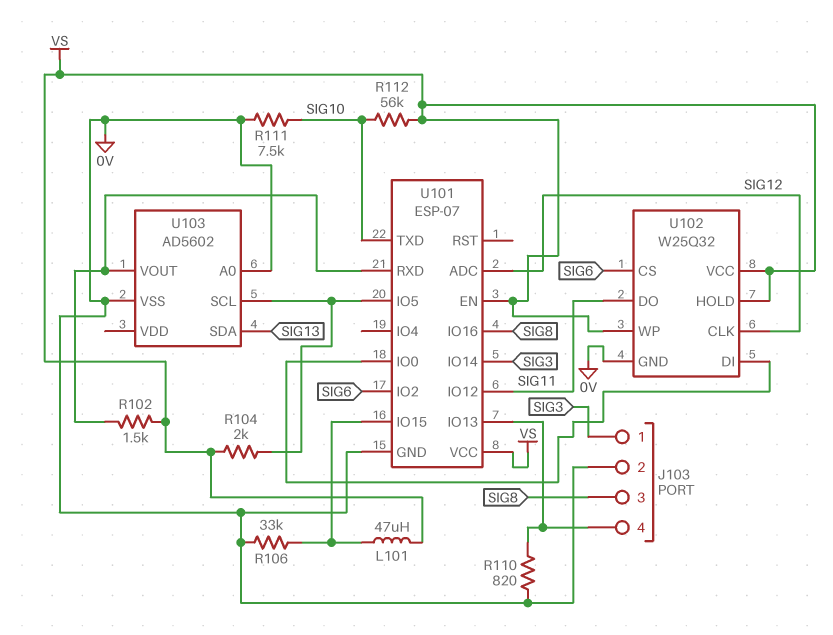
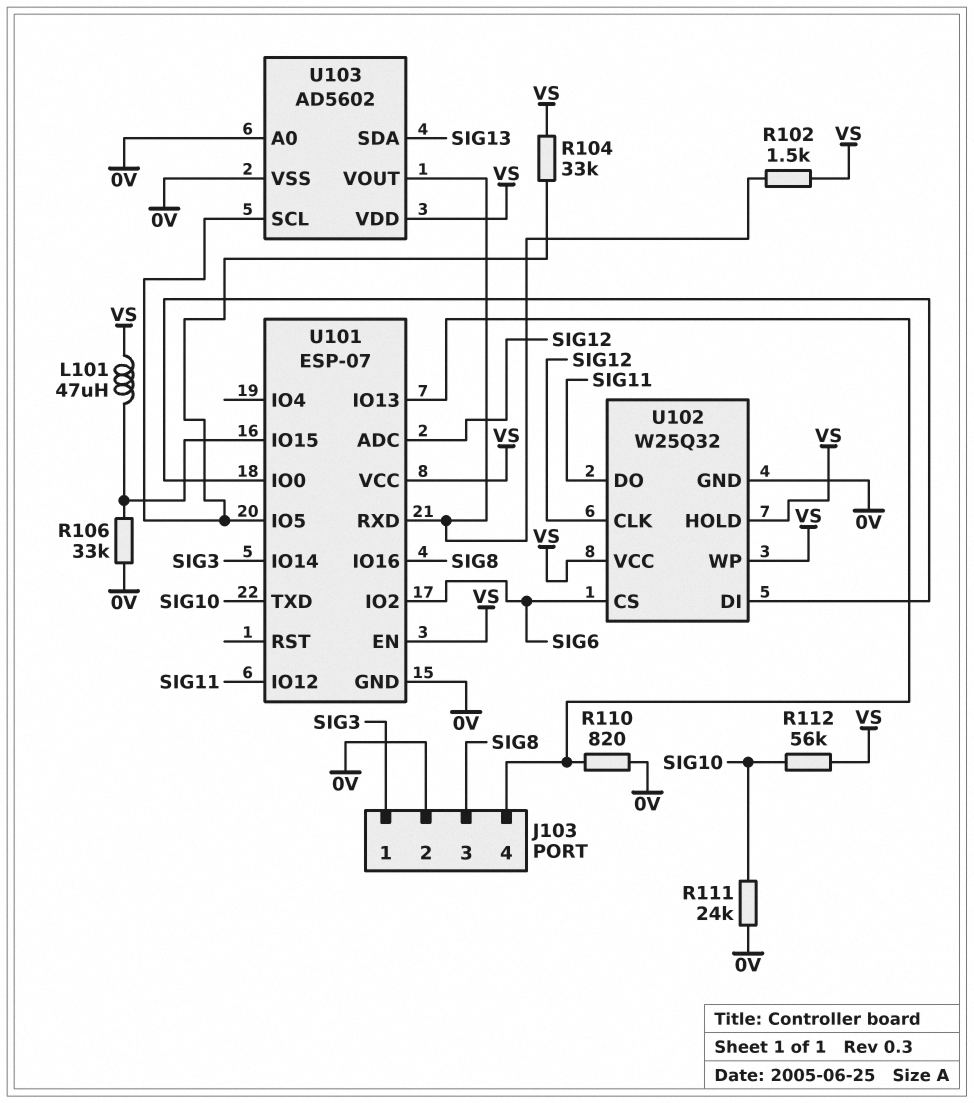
R104: 2k (U101/IO5, VS) -> 33k (U101/IO5, VS)
R111: 7.5k (0V, SIG10) -> 24k (0V, SIG10)
U103 pin VDD: none -> VS

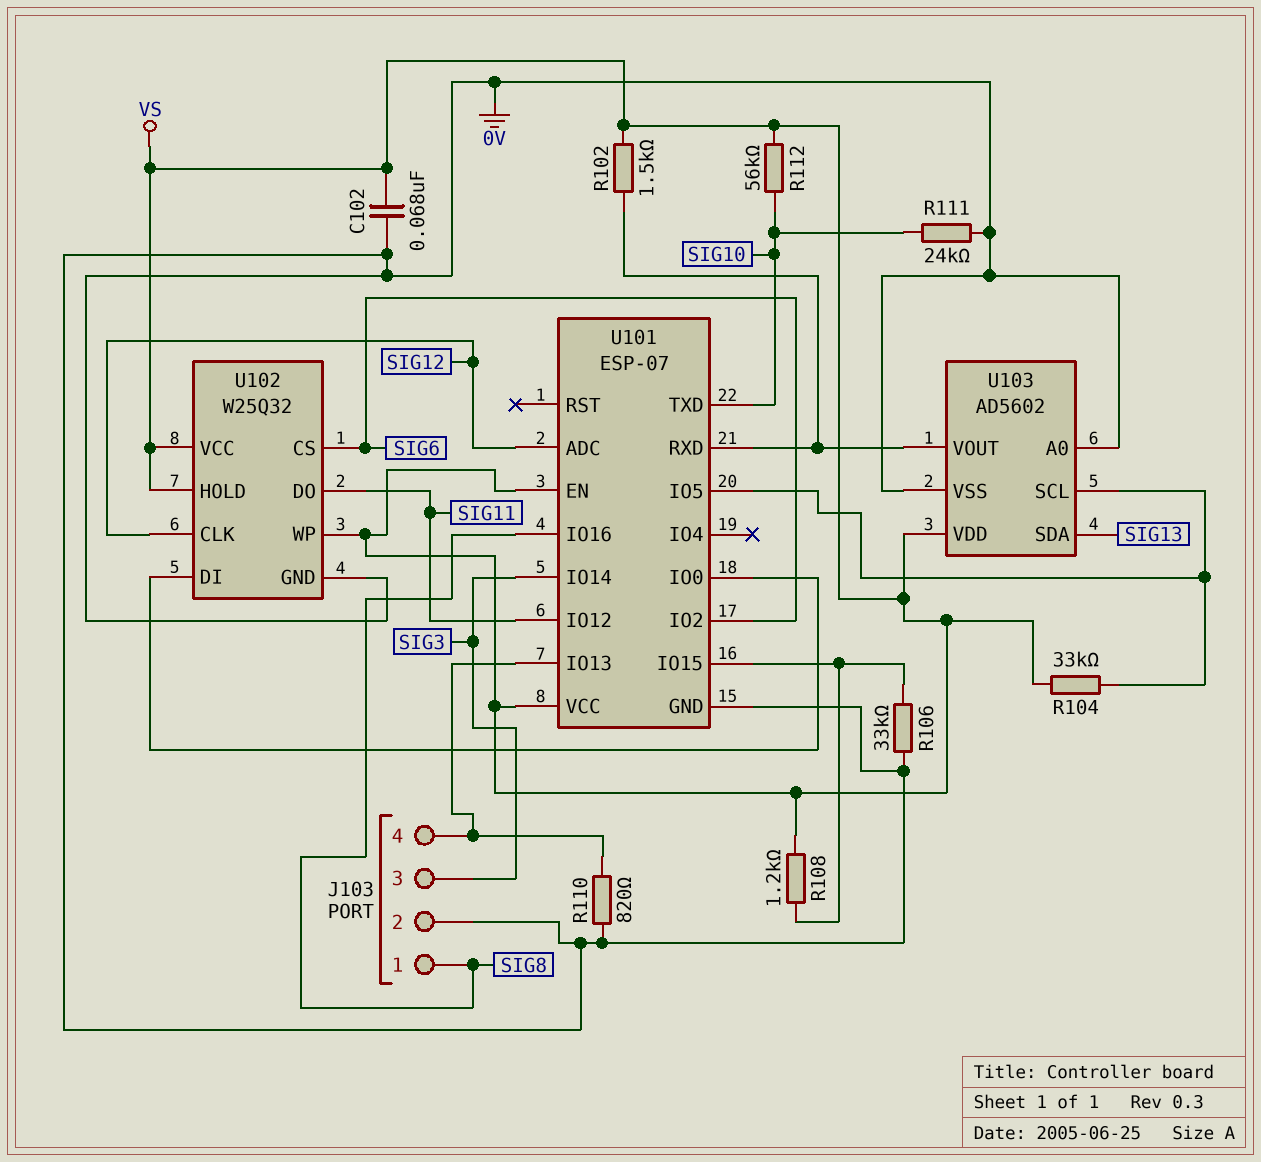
C102: none -> 68nF (0V, VS)
J103 pin 1: SIG3 -> SIG8
J103 pin 3: SIG8 -> SIG3
L101: 47uH (U101/IO15, VS) -> none
R108: none -> 1.2k (U101/IO15, VS)

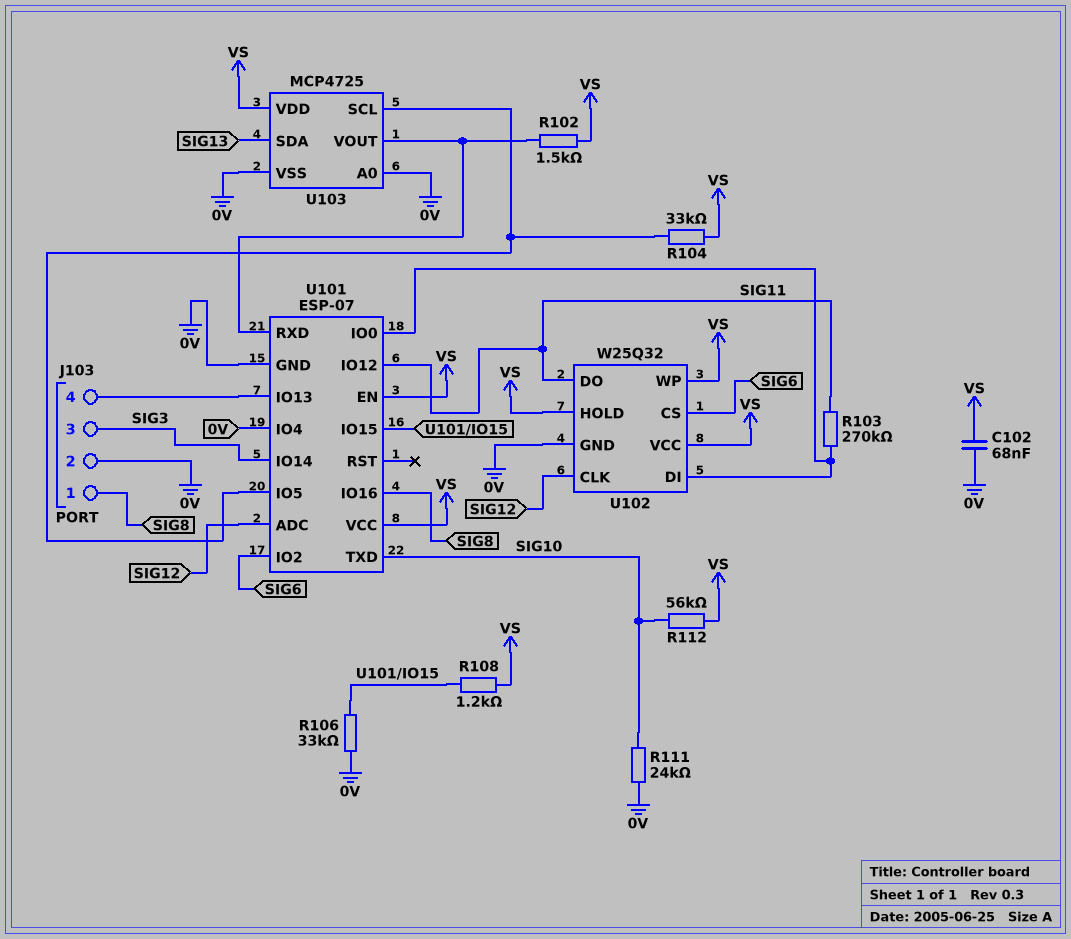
R103: none -> 270k (SIG11, U101/IO0)
R110: 820 (0V, J103/4) -> none
U101 pin IO4: none -> 0V
U103: AD5602 -> MCP4725

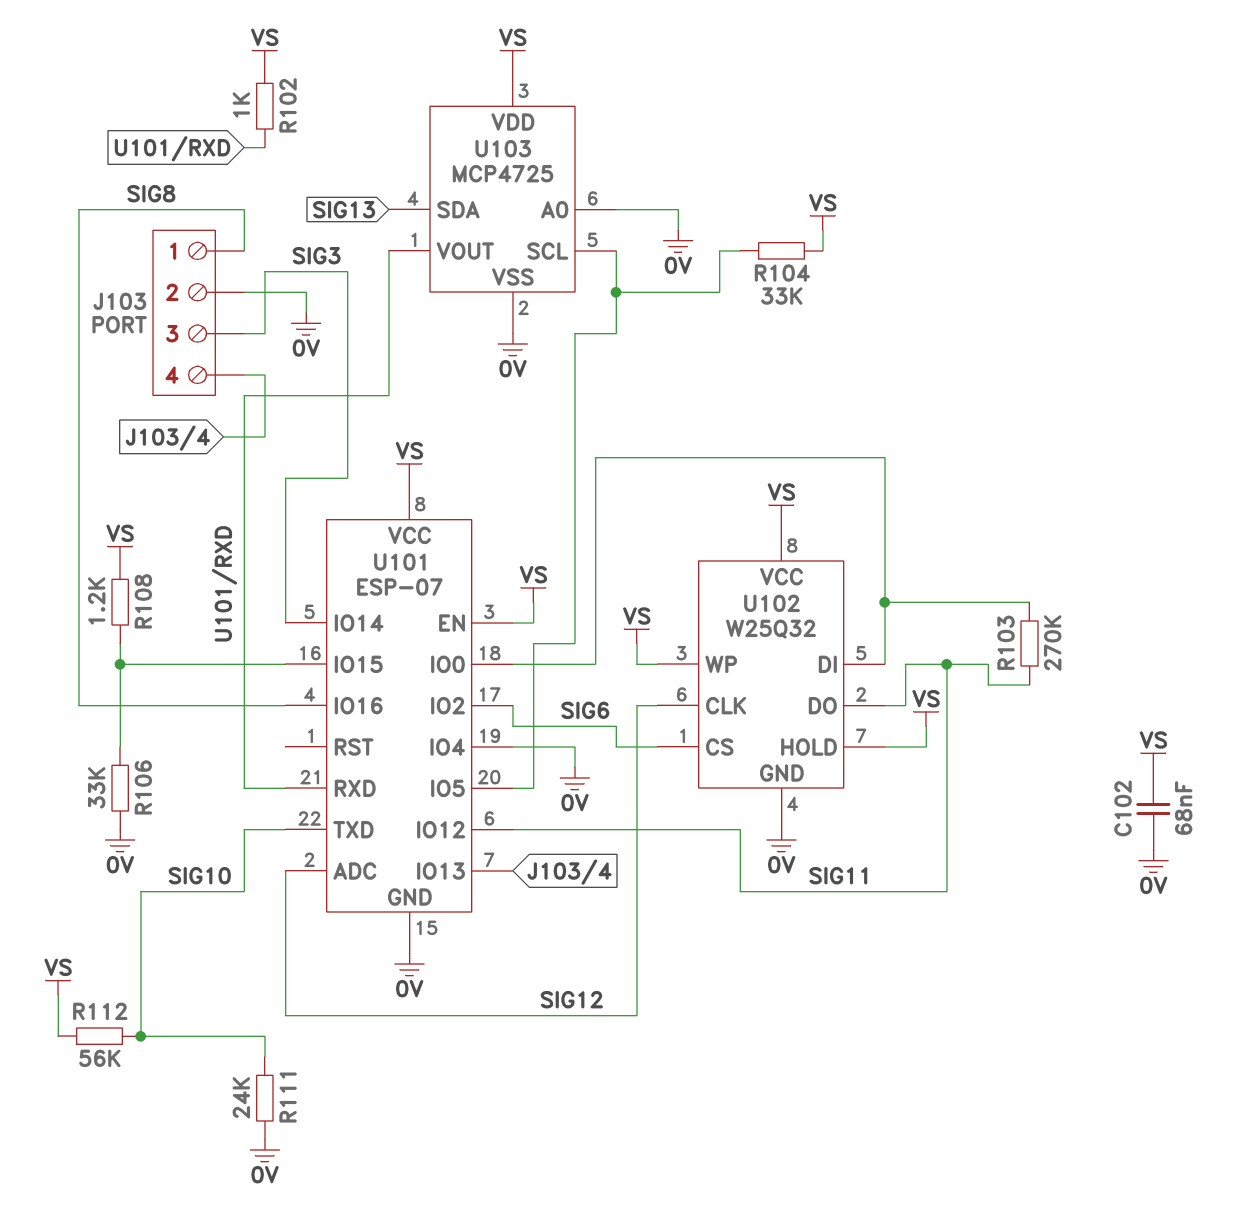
R102: 1.5k (U101/RXD, VS) -> 1k (U101/RXD, VS)

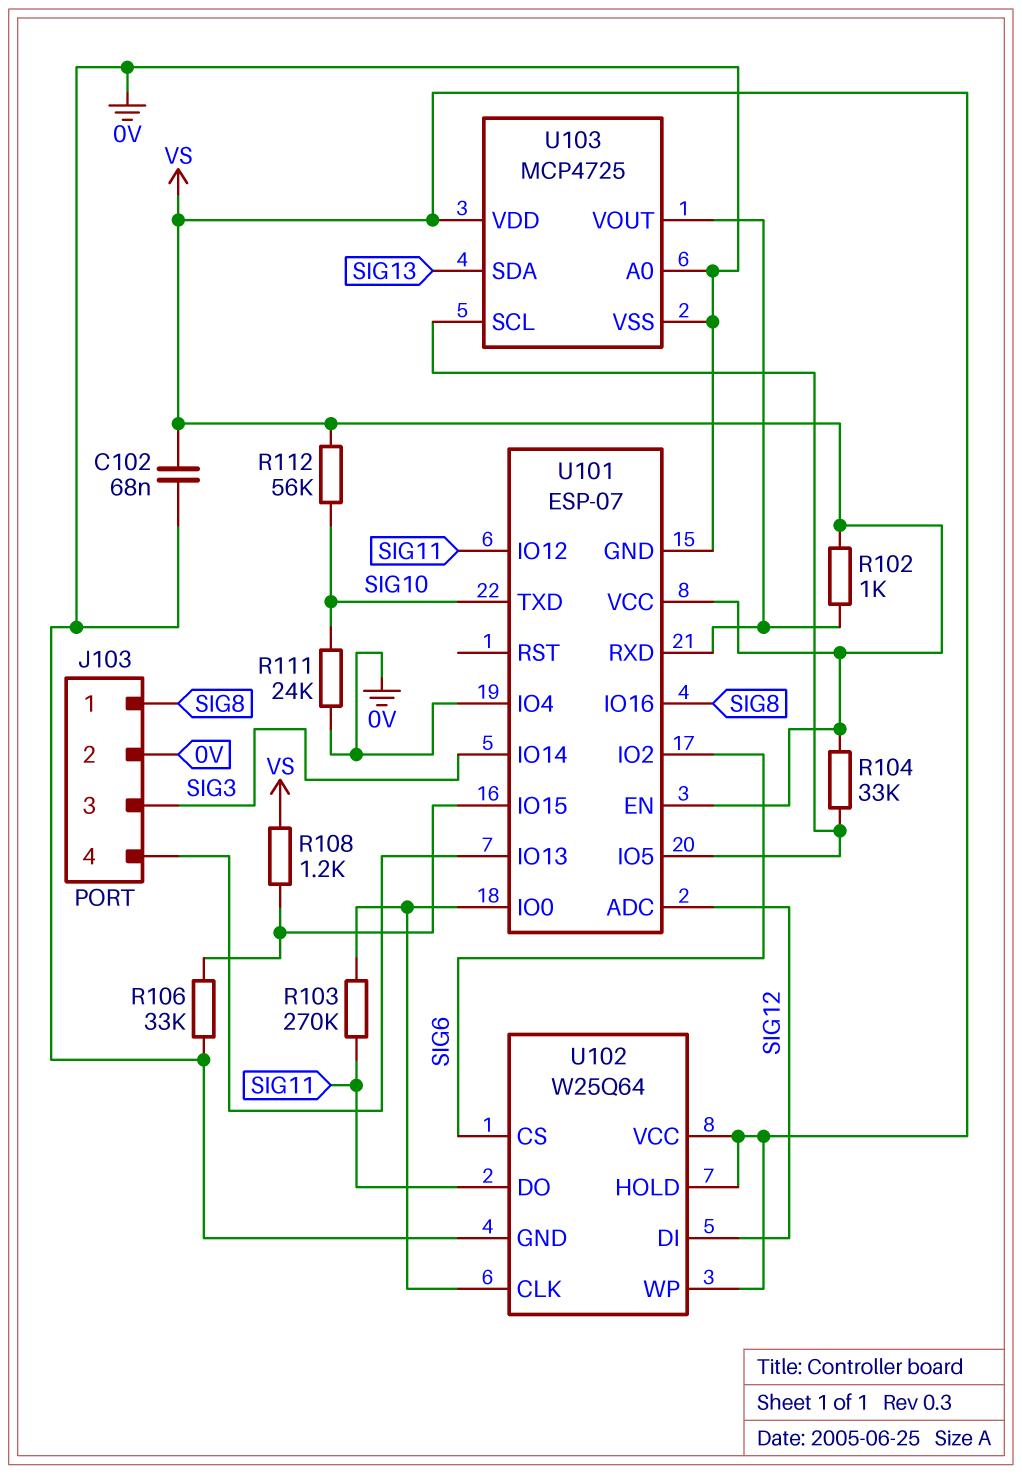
U102: W25Q32 -> W25Q64
U102 pin CLK: SIG12 -> U101/IO0
U102 pin DI: U101/IO0 -> SIG12

